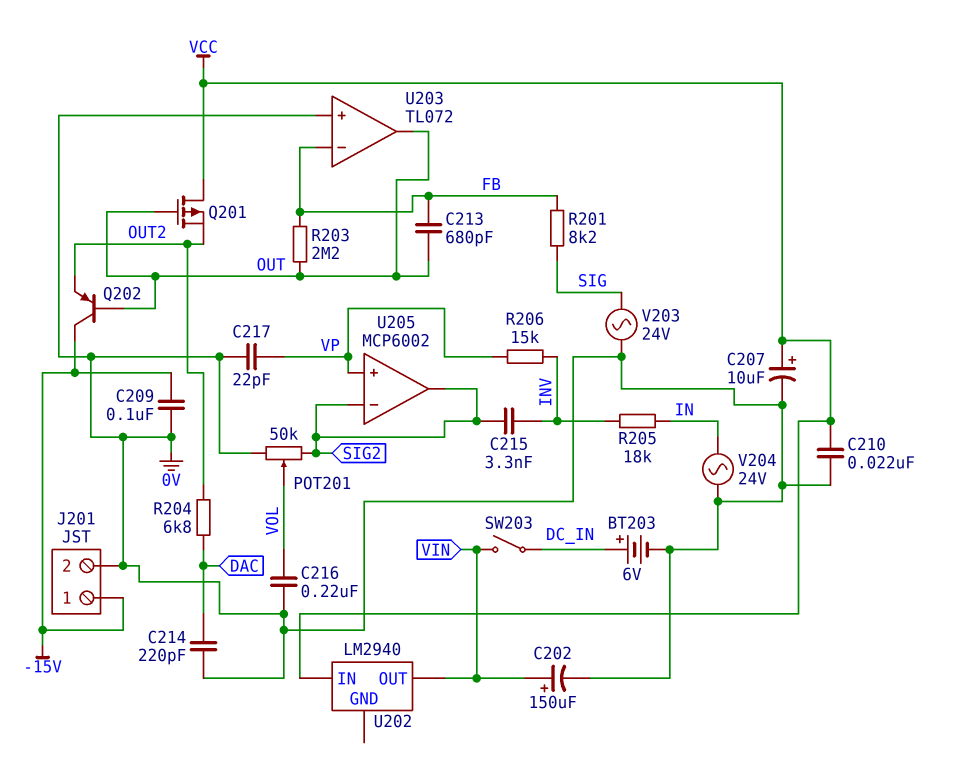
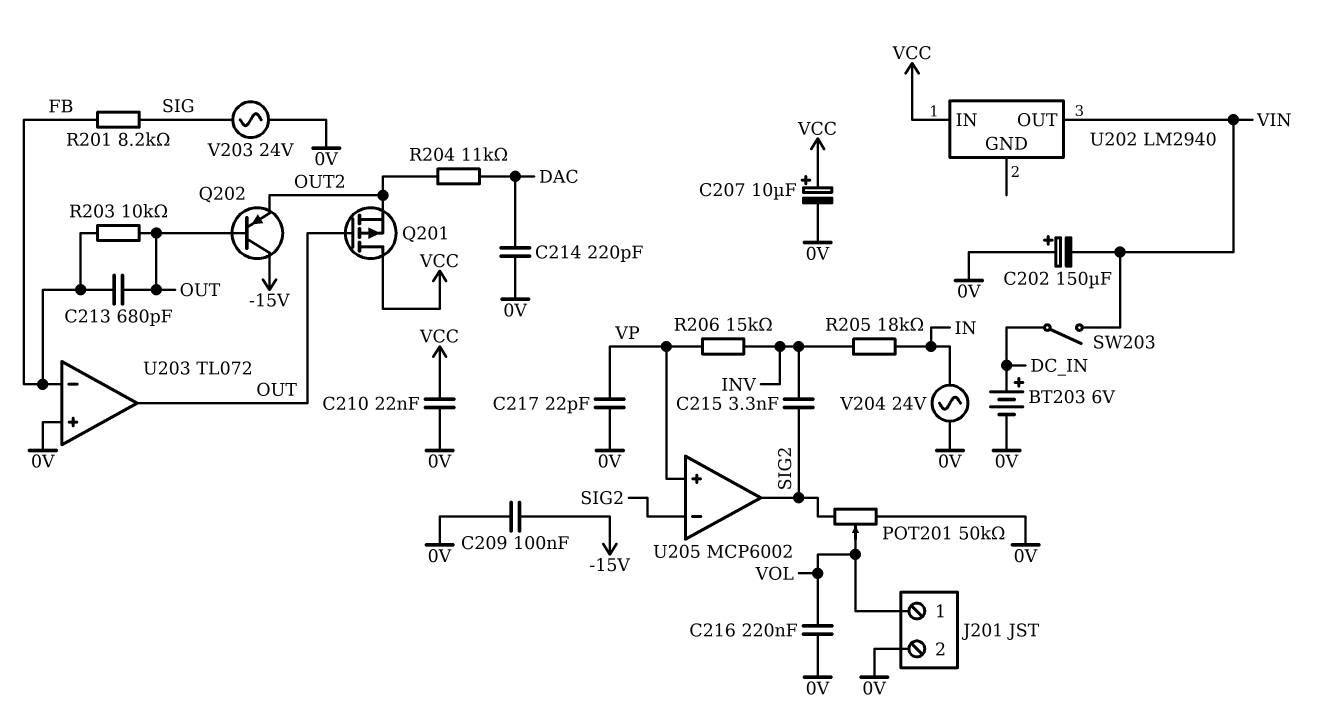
C202: 150uF (plus VIN, minus 0V) -> 150uF (plus 0V, minus VIN)
J201 pin 1: -15V -> VOL
R203: 2.2M (FB, OUT) -> 10k (FB, OUT)
R204: 6.8k (DAC, OUT2) -> 11k (DAC, OUT2)

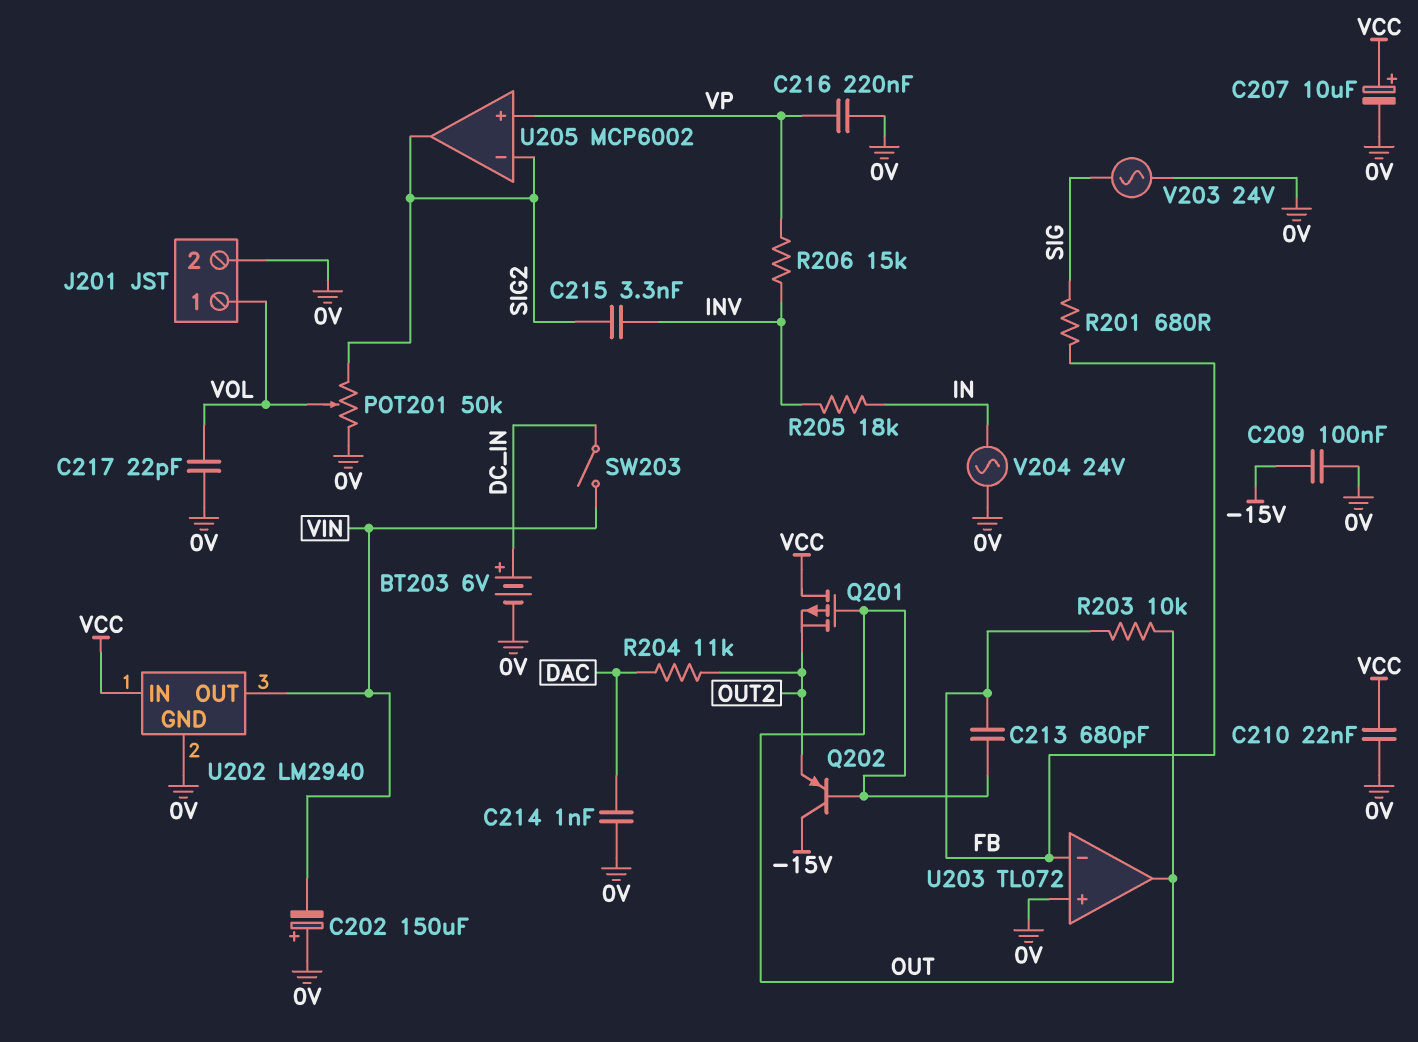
C214: 220pF (0V, DAC) -> 1nF (0V, DAC)
C216: 220nF (0V, VOL) -> 220nF (0V, VP)
C217: 22pF (0V, VP) -> 22pF (0V, VOL)
R201: 8.2k (FB, SIG) -> 680 (FB, SIG)
U202 pin GND: none -> 0V

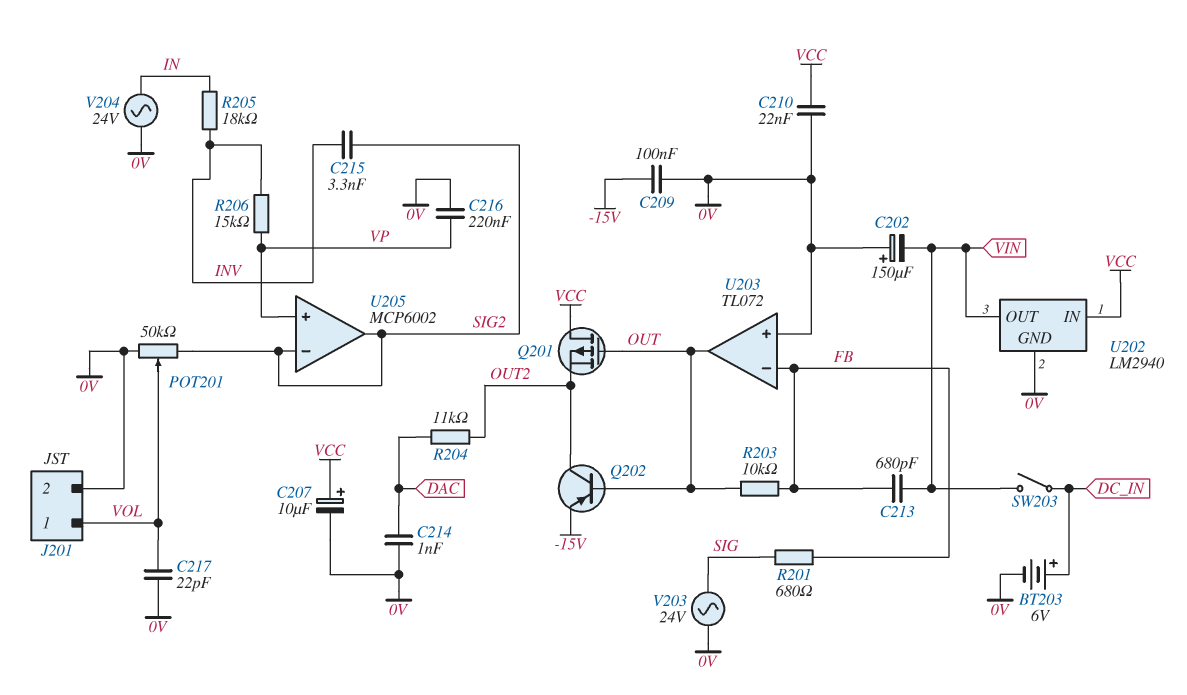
C213: 680pF (FB, OUT) -> 680pF (FB, VIN)
Q202: PNP (B OUT, C -15V, E OUT2) -> PNP (B OUT, C OUT2, E -15V)

